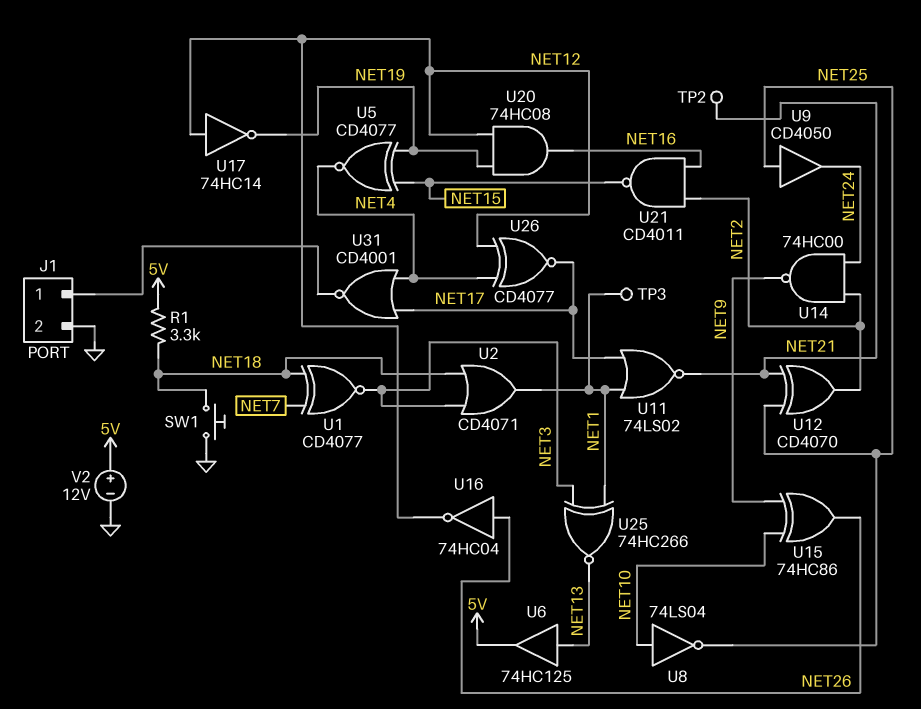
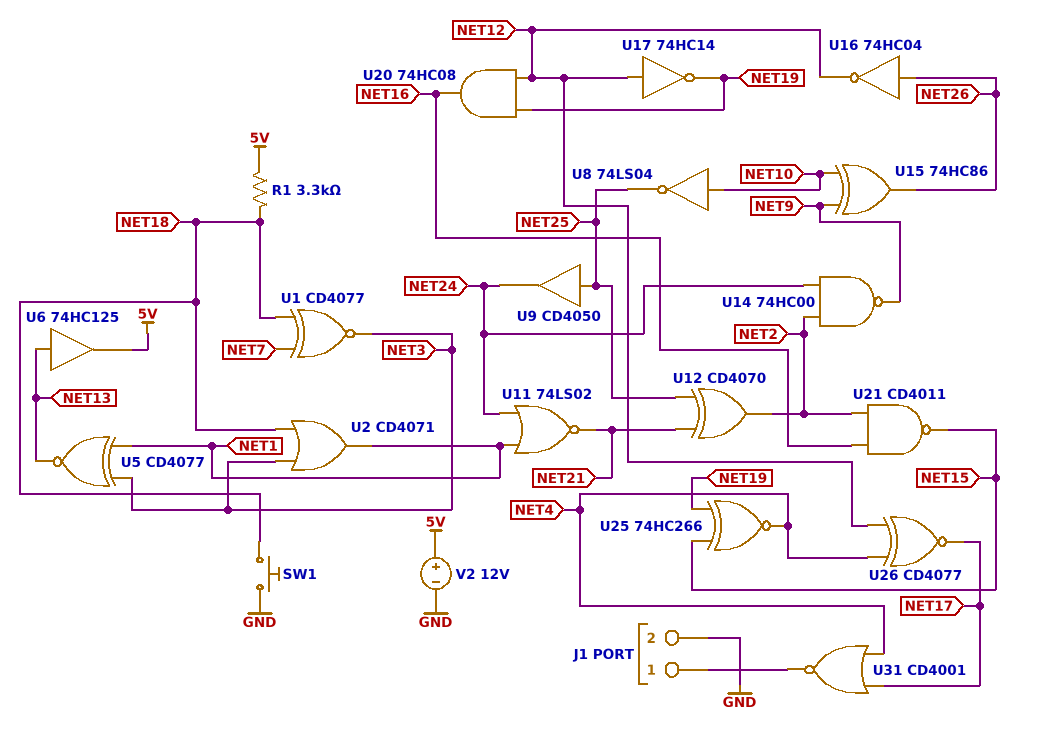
TP2: test point (NET21) -> none
TP3: test point (NET1) -> none
U5: XNOR CD4077 (in NET15, in NET19, out NET4) -> XNOR CD4077 (in NET1, in NET3, out NET13)
U11: NOR 74LS02 (in NET1, in NET17, out NET21) -> NOR 74LS02 (in NET1, in NET24, out NET21)
U25: XNOR 74HC266 (in NET1, in NET3, out NET13) -> XNOR 74HC266 (in NET15, in NET19, out NET4)

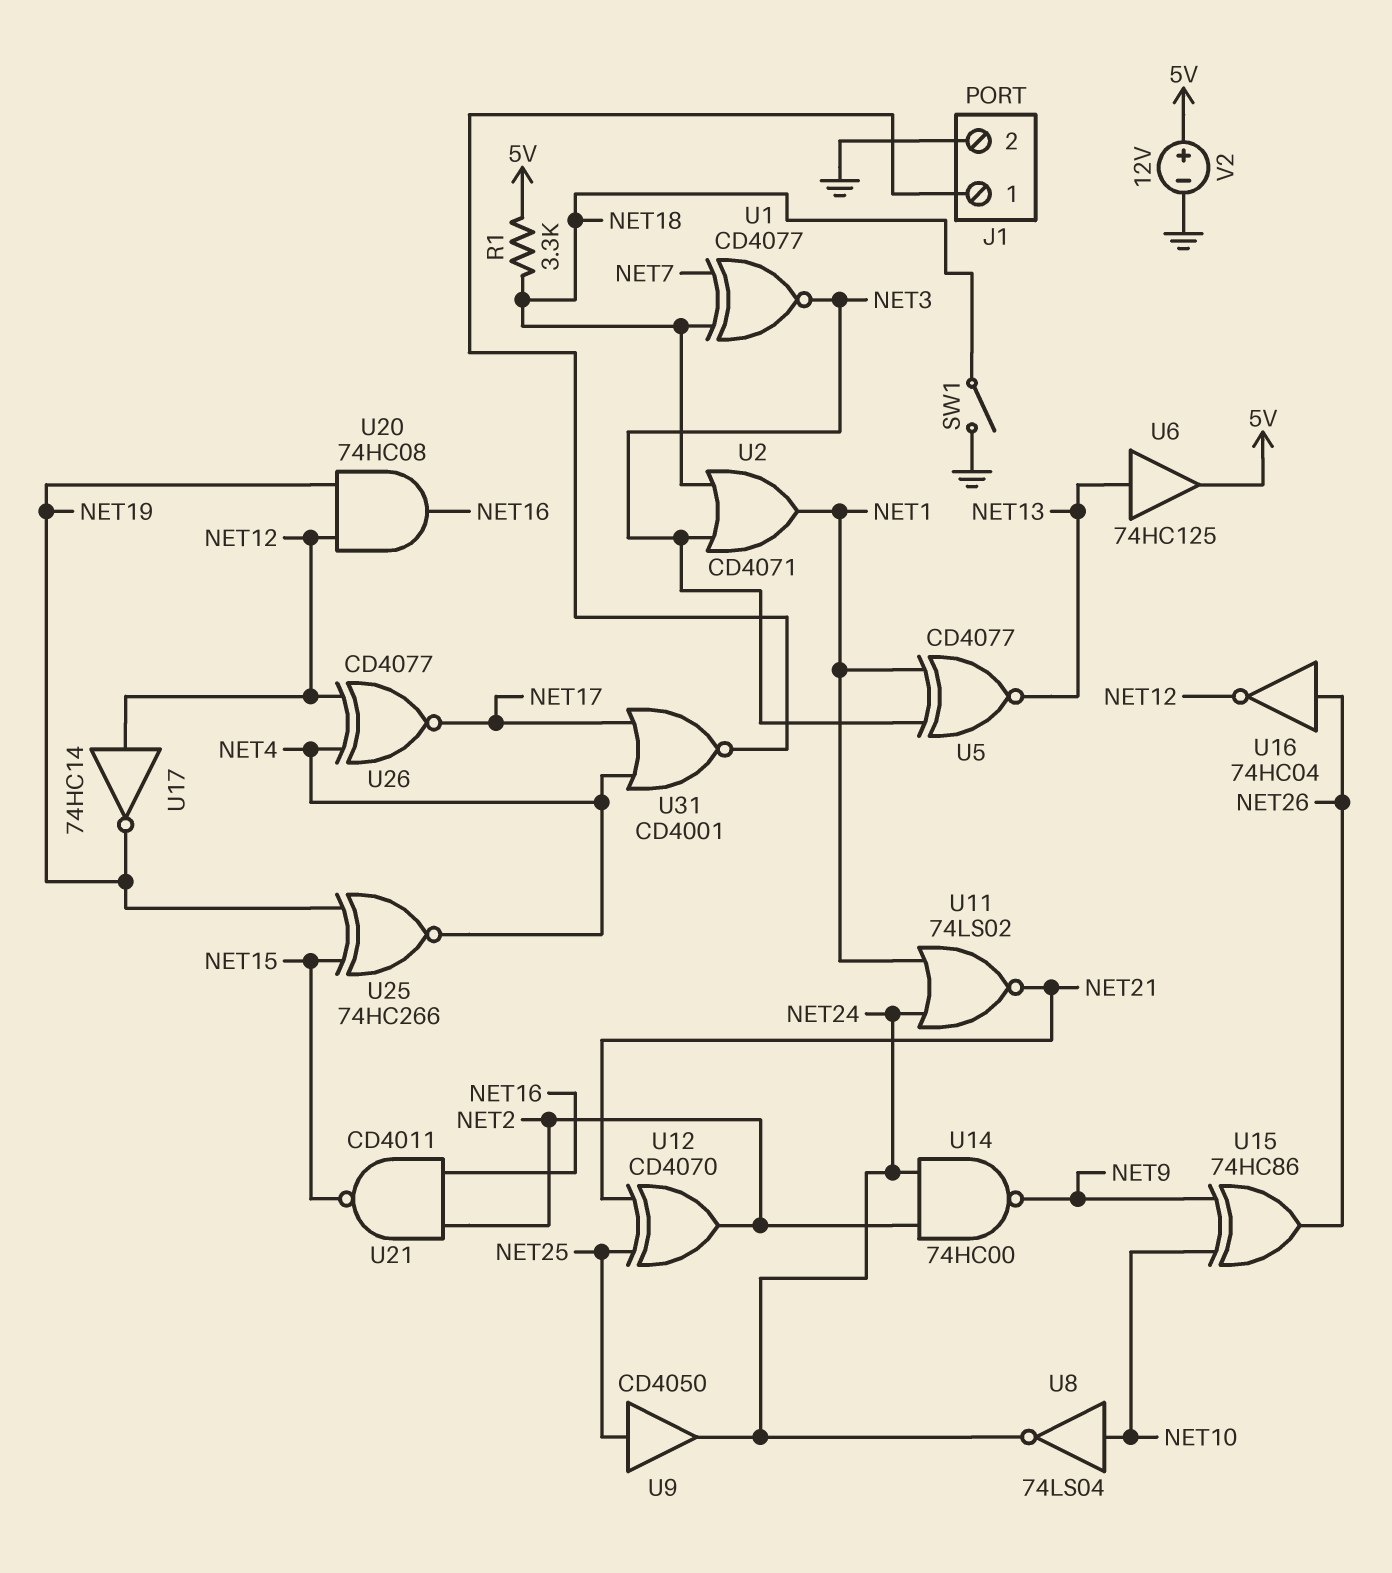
SW1: button (GND, NET18) -> switch (GND, NET18)
U8: NOT 74LS04 (in NET10, out NET25) -> NOT 74LS04 (in NET10, out NET24)

